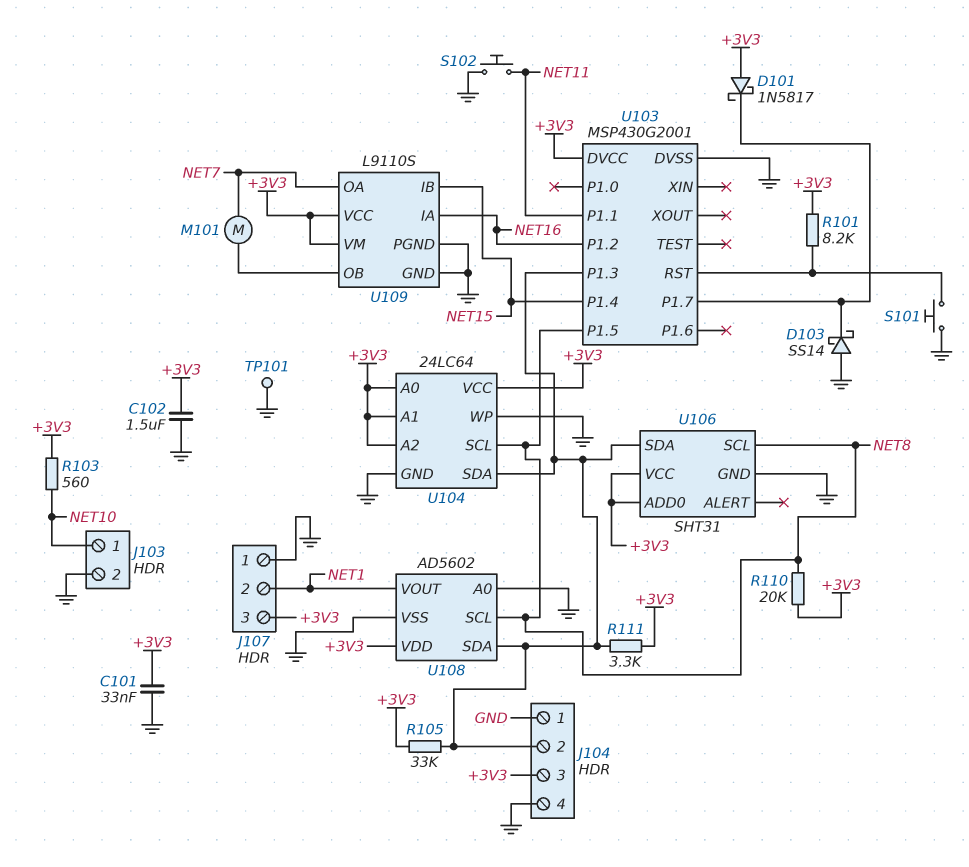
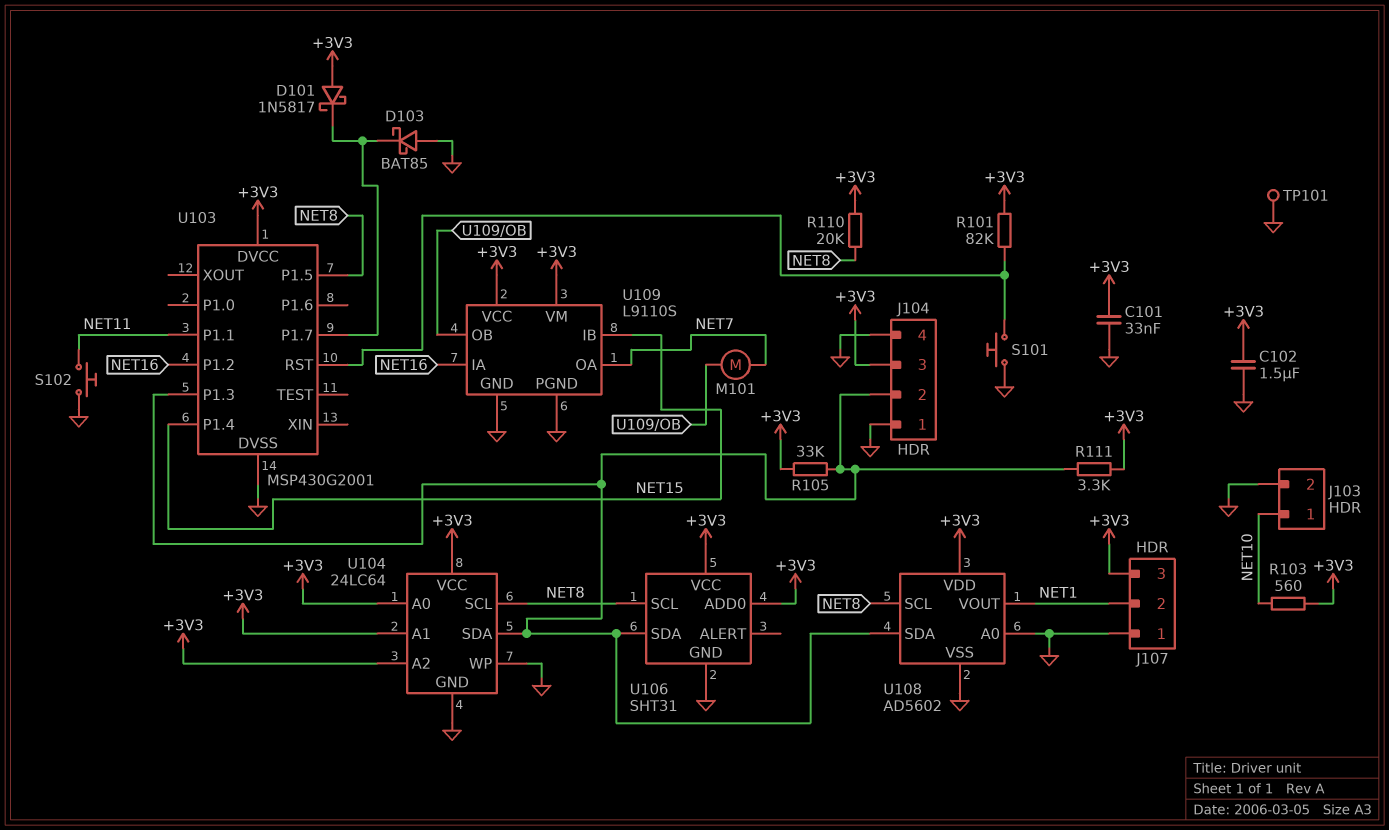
D103: schottky SS14 (A GND, K U103/P1.7) -> schottky BAT85 (A GND, K U103/P1.7)
R101: 8.2k (+3V3, U103/RST) -> 82k (+3V3, U103/RST)

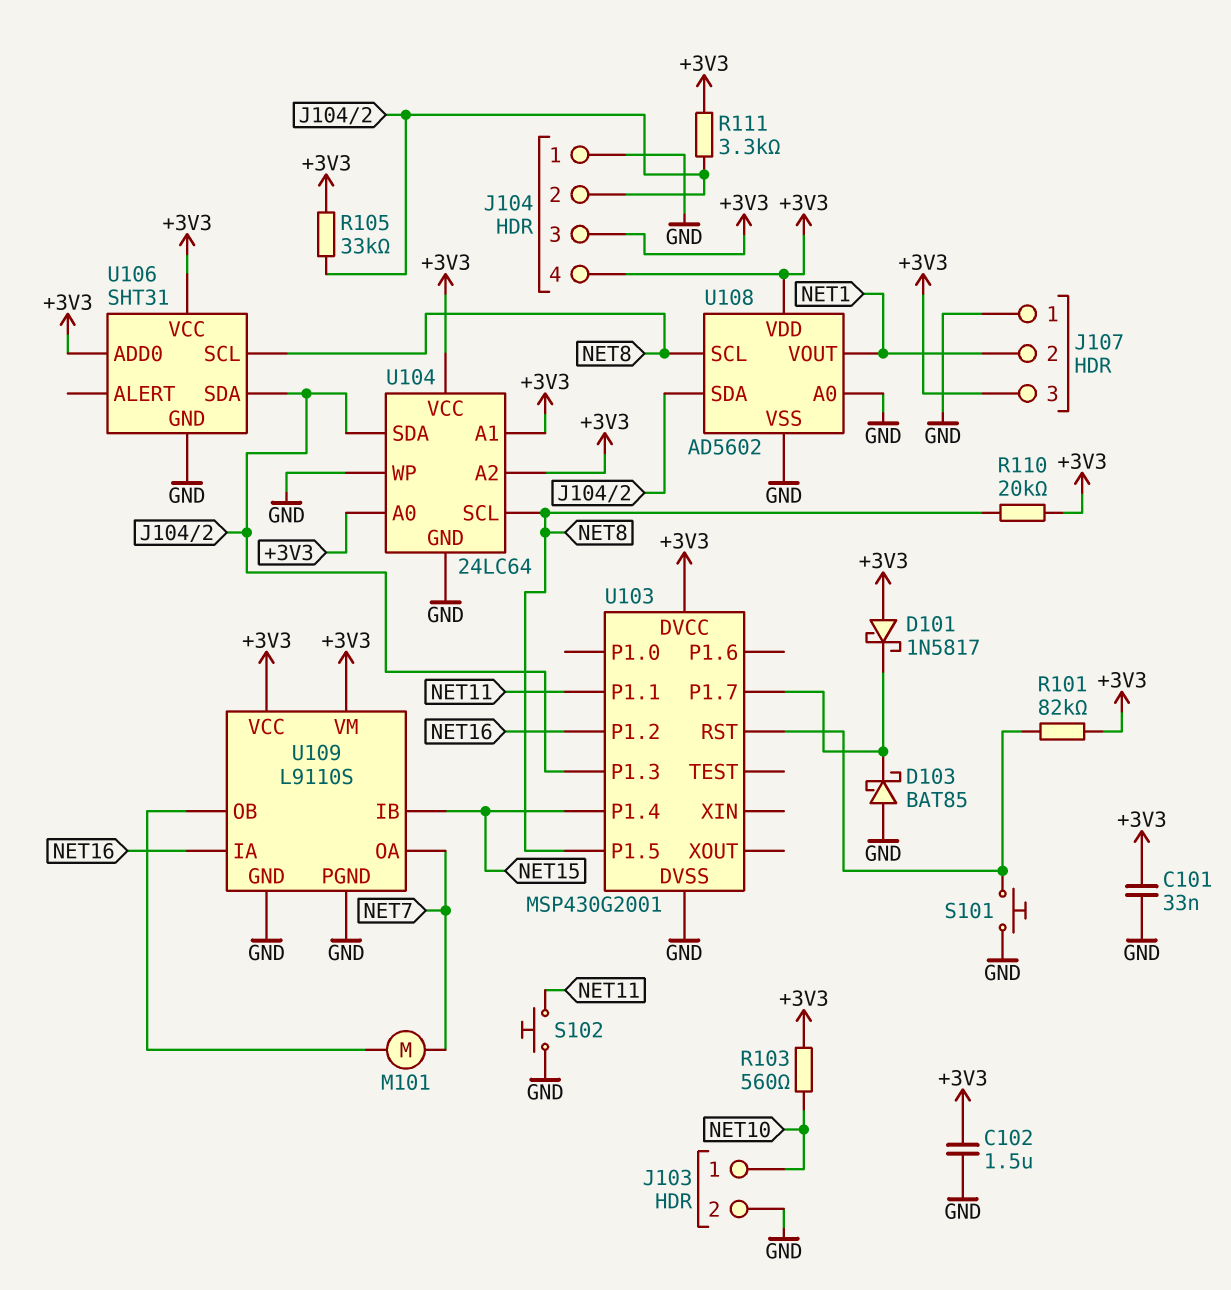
J104 pin 4: GND -> +3V3
TP101: test point (GND) -> none

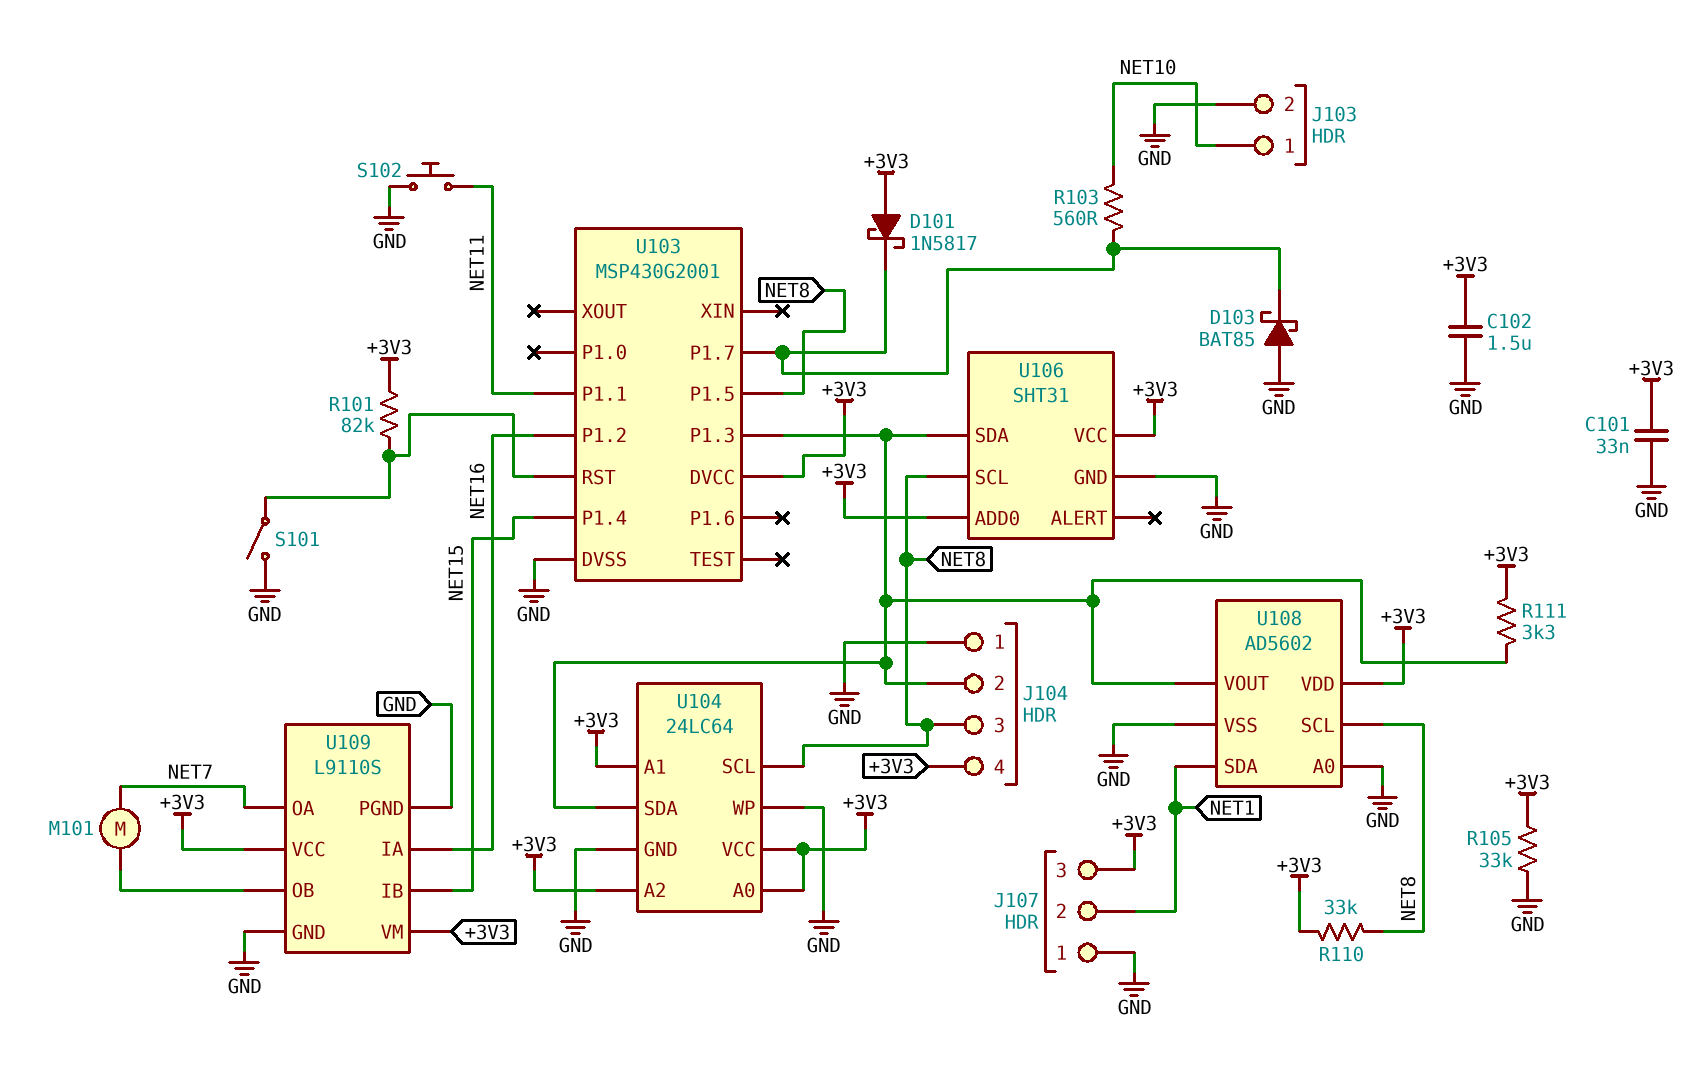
J104 pin 3: +3V3 -> NET8
R103: 560 (+3V3, NET10) -> 560 (NET10, U103/P1.7)
R105: 33k (+3V3, J104/2) -> 33k (+3V3, GND)
R110: 20k (+3V3, NET8) -> 33k (+3V3, NET8)
S101: button (GND, U103/RST) -> switch (GND, U103/RST)
U108 pin SDA: J104/2 -> NET1
U108 pin VOUT: NET1 -> J104/2

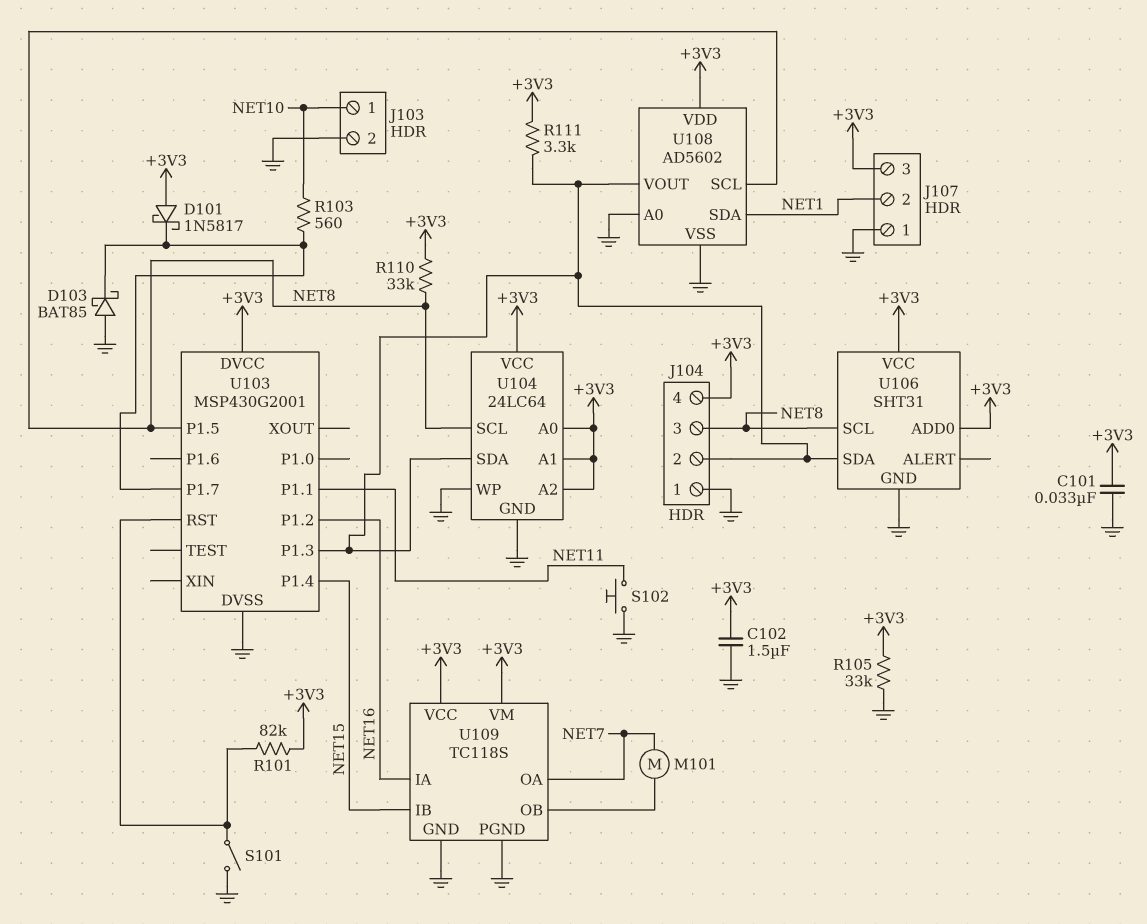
U109: L9110S -> TC118S

